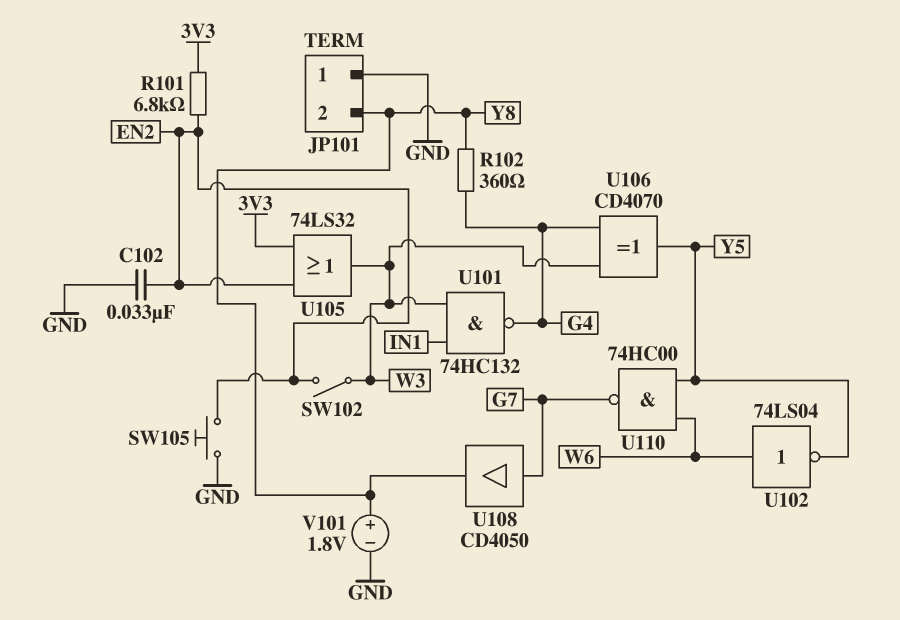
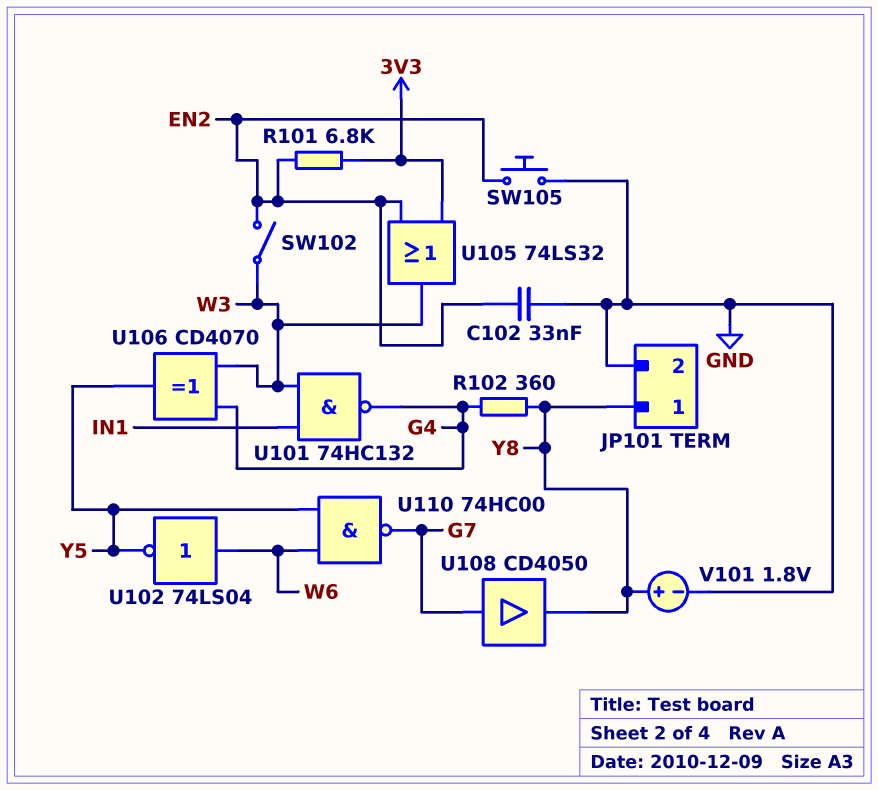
JP101 pin 1: GND -> Y8
JP101 pin 2: Y8 -> GND

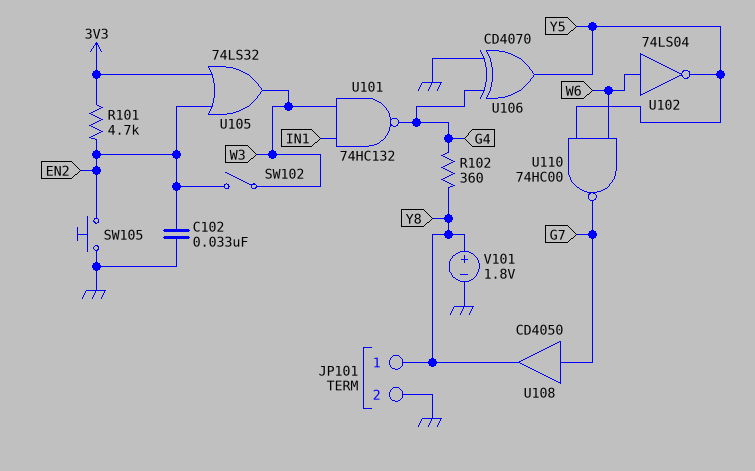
R101: 6.8k (3V3, EN2) -> 4.7k (3V3, EN2)
U106: XOR CD4070 (in G4, in W3, out Y5) -> XOR CD4070 (in G4, in GND, out Y5)

